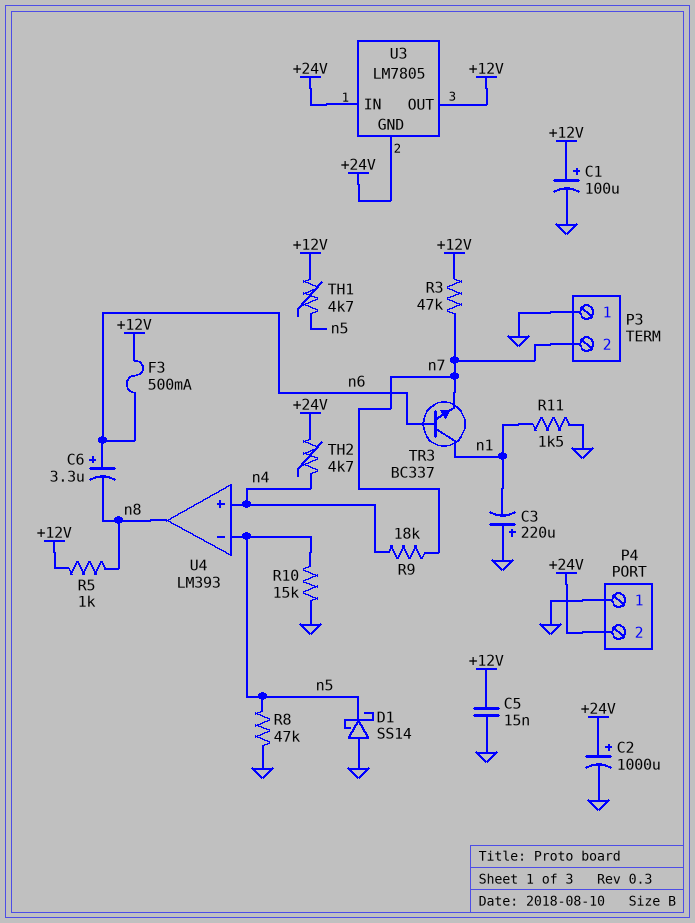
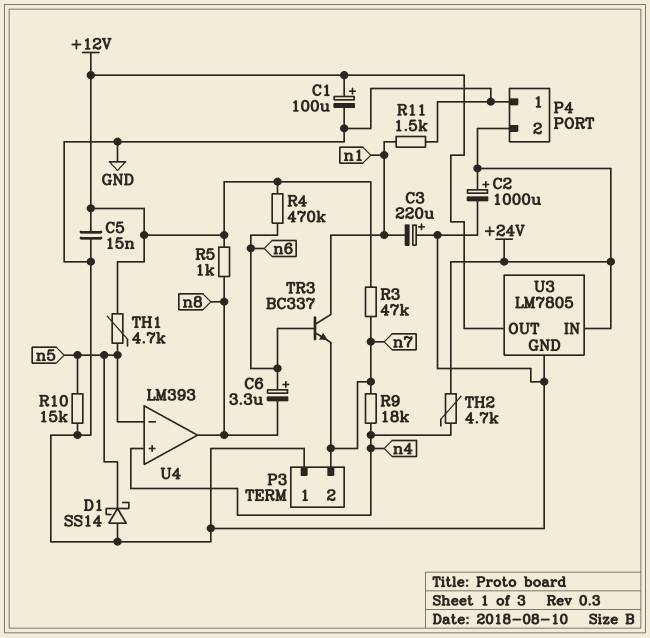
F3: 500mA (+12V, n6) -> none
R4: none -> 470k (+12V, n6)
R8: 47k (GND, n5) -> none
U3 pin GND: +24V -> GND

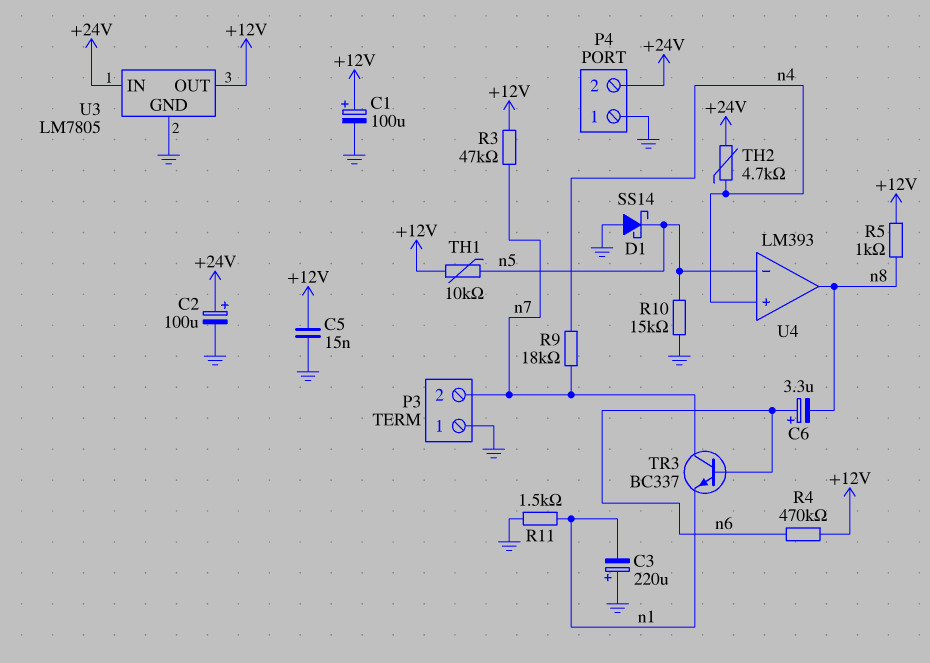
C2: 1000uF (plus +24V, minus GND) -> 100uF (plus +24V, minus GND)
TH1: 4.7k (+12V, n5) -> 10k (+12V, n5)
TR3: NPN BC337 (B n6, C n1, E n7) -> NPN BC337 (B n6, C n7, E n1)

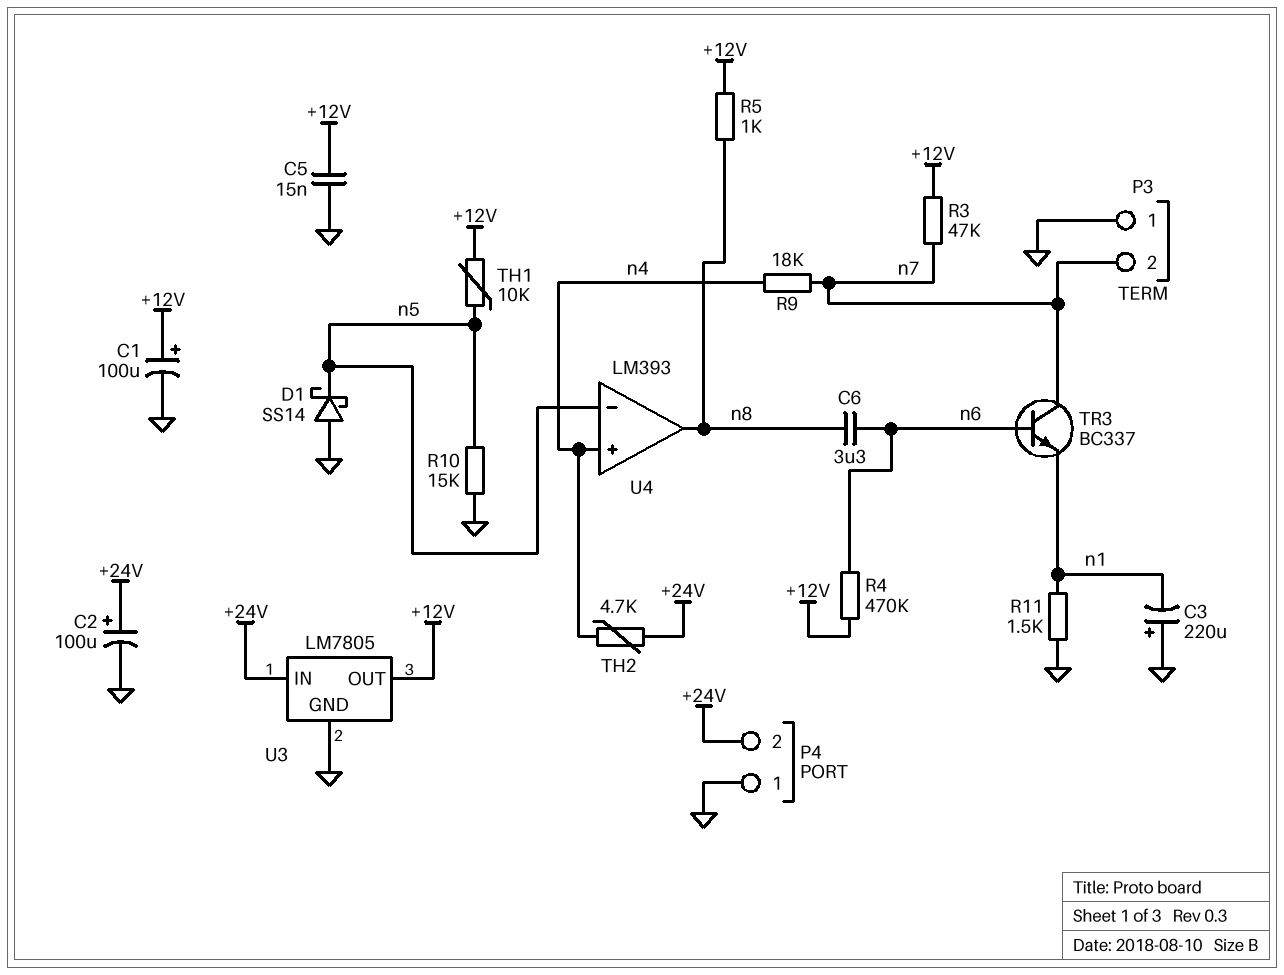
C6: 3.3uF (plus n6, minus n8) -> 3.3uF (n6, n8)

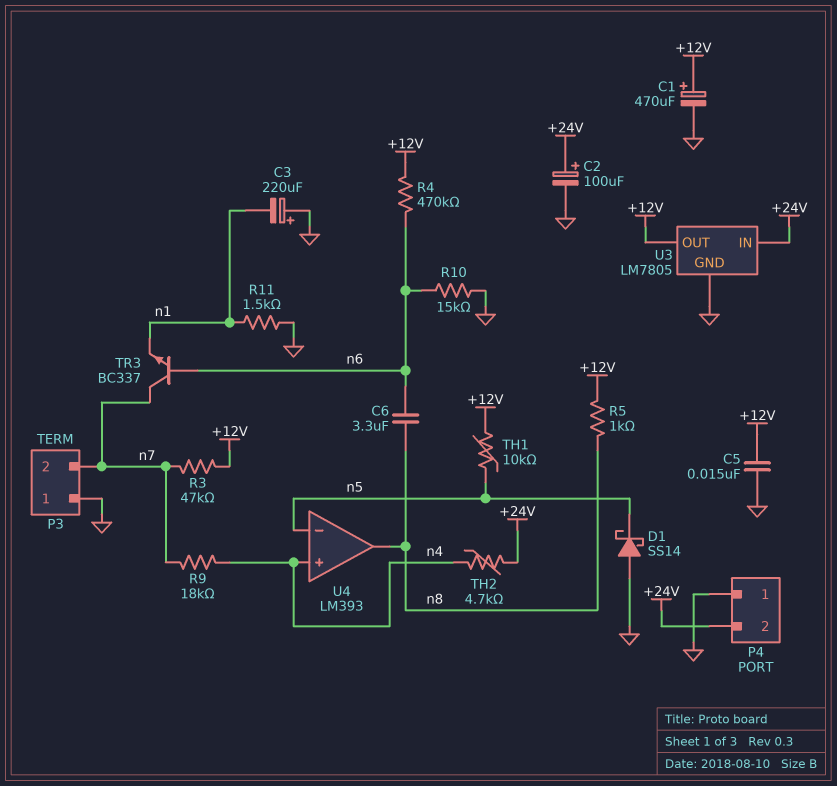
C1: 100uF (plus +12V, minus GND) -> 470uF (plus +12V, minus GND)
R10: 15k (GND, n5) -> 15k (GND, n6)

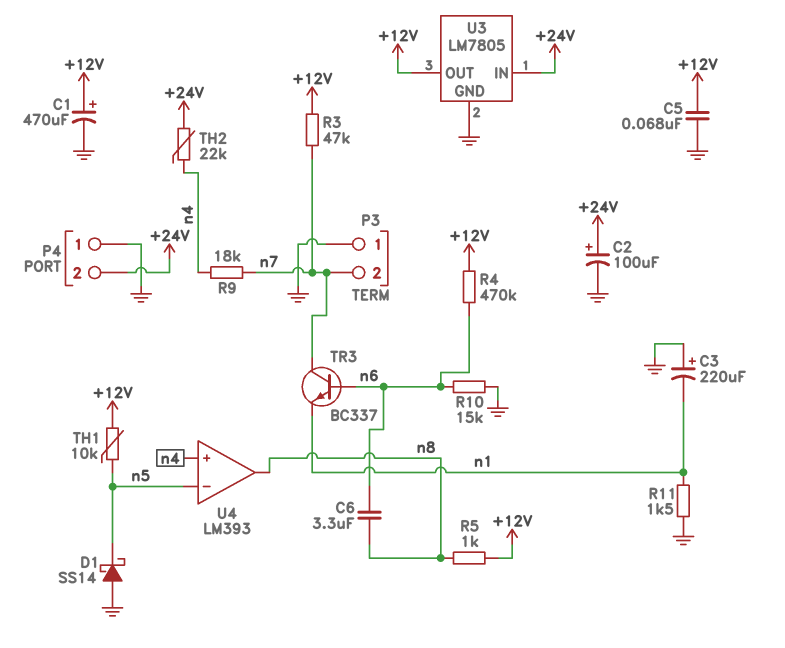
C5: 15nF (+12V, GND) -> 68nF (+12V, GND)
TH2: 4.7k (+24V, n4) -> 22k (+24V, n4)

